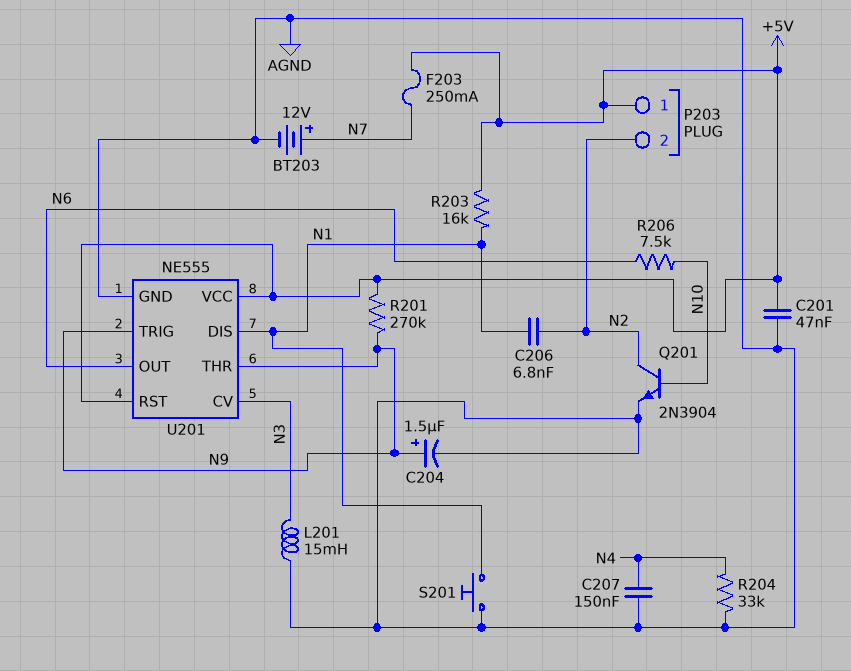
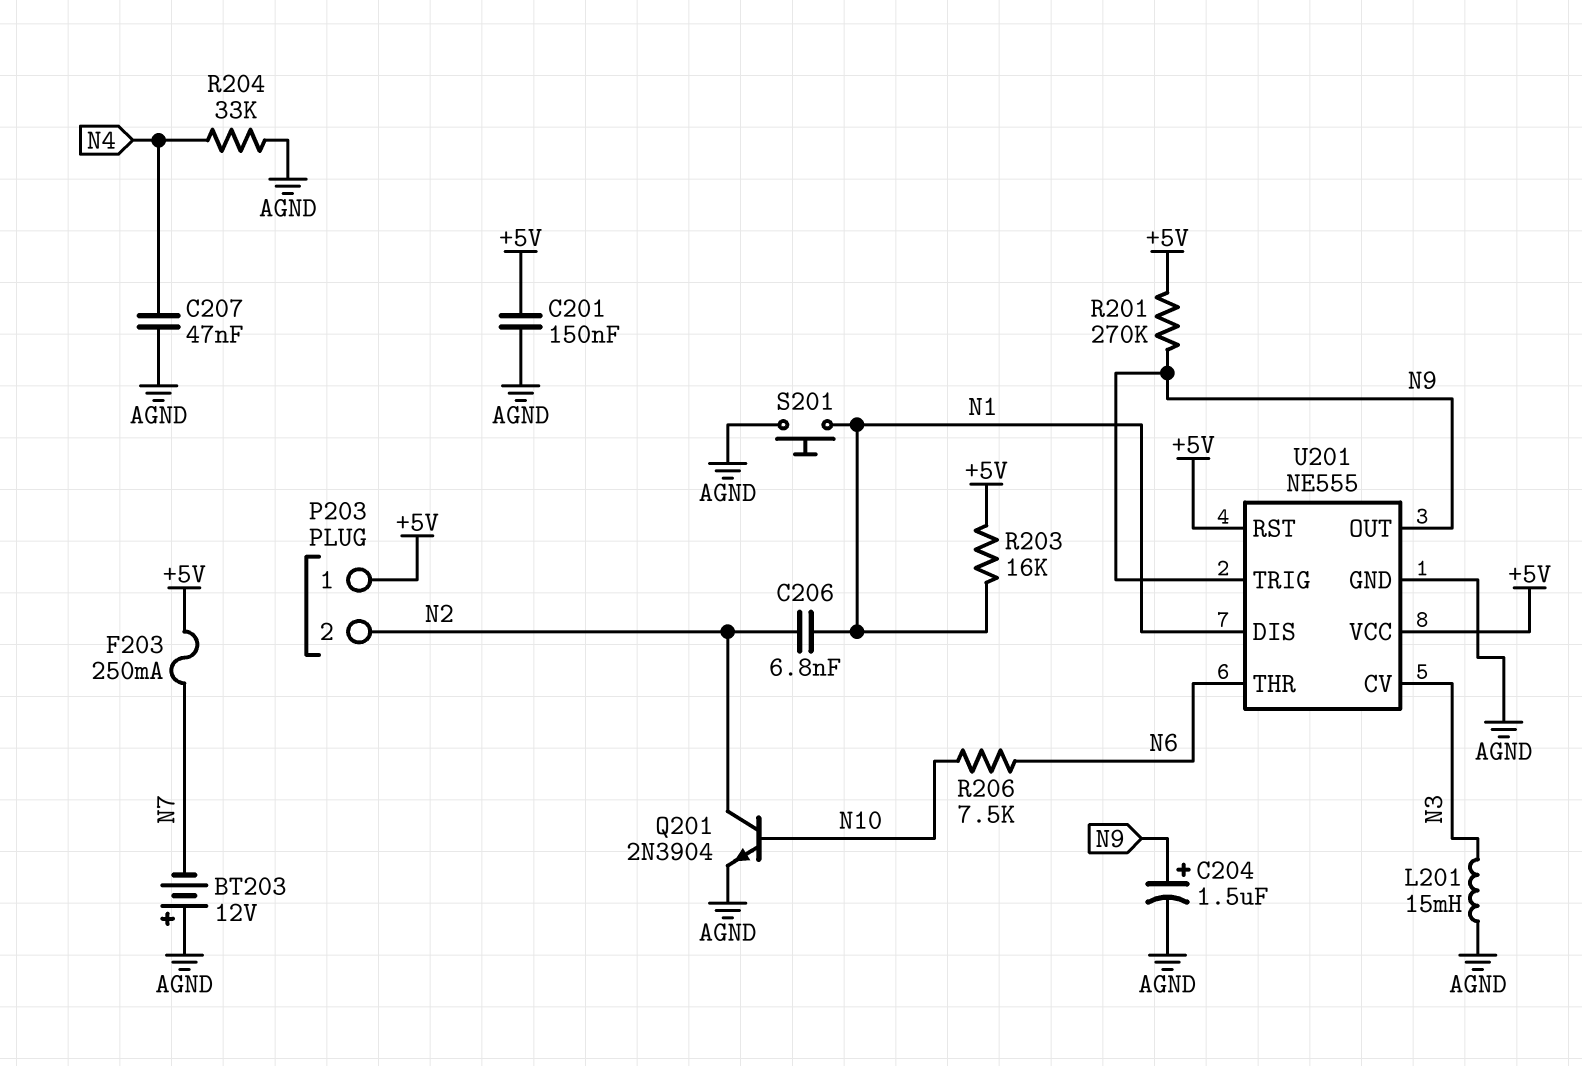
BT203: 12V (plus N7, minus AGND) -> 12V (plus AGND, minus N7)
C201: 47nF (+5V, AGND) -> 150nF (+5V, AGND)
C207: 150nF (AGND, N4) -> 47nF (AGND, N4)
U201 pin OUT: N6 -> N9
U201 pin THR: N9 -> N6

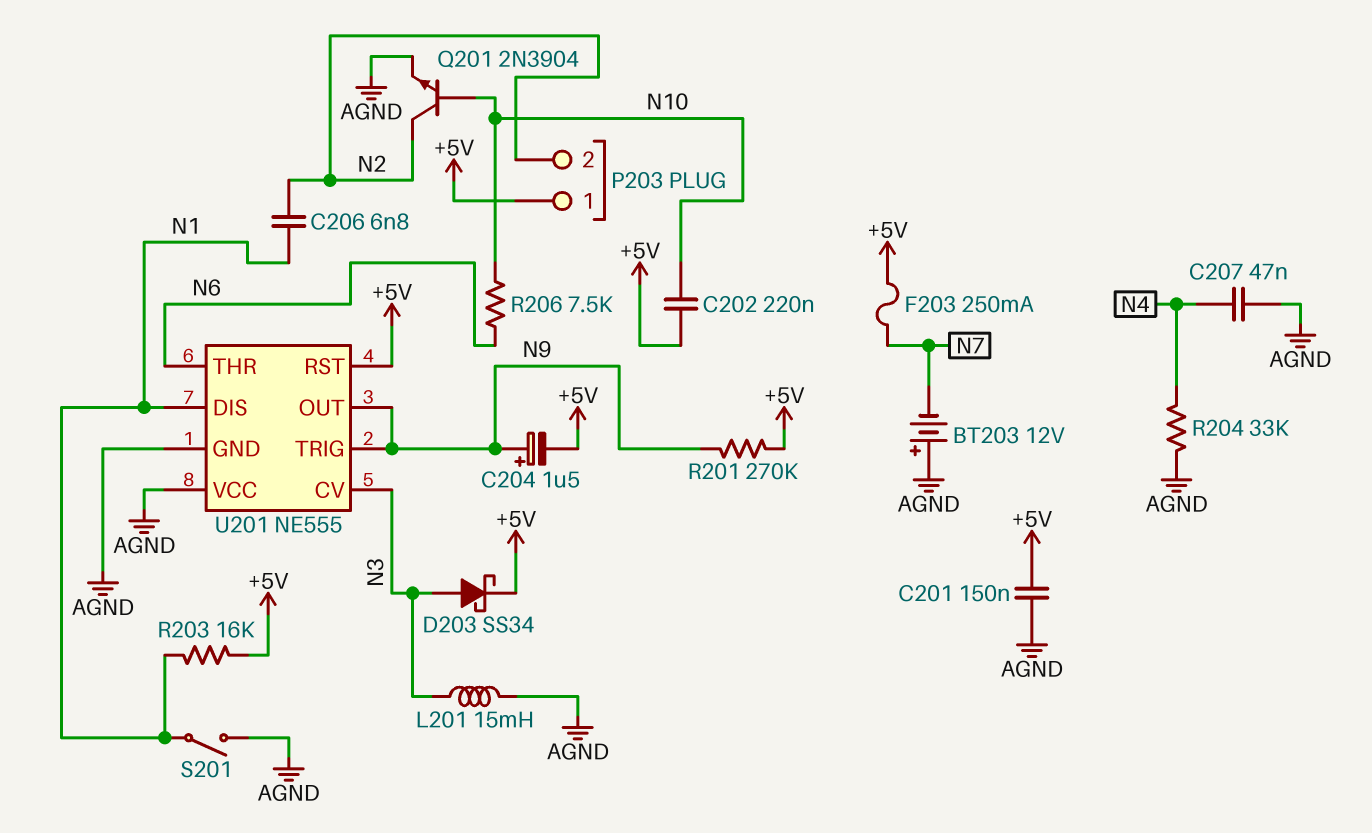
C202: none -> 220nF (+5V, N10)
C204: 1.5uF (plus N9, minus AGND) -> 1.5uF (plus N9, minus +5V)
D203: none -> schottky SS34 (A N3, K +5V)
S201: button (AGND, N1) -> switch (AGND, N1)
U201 pin VCC: +5V -> AGND

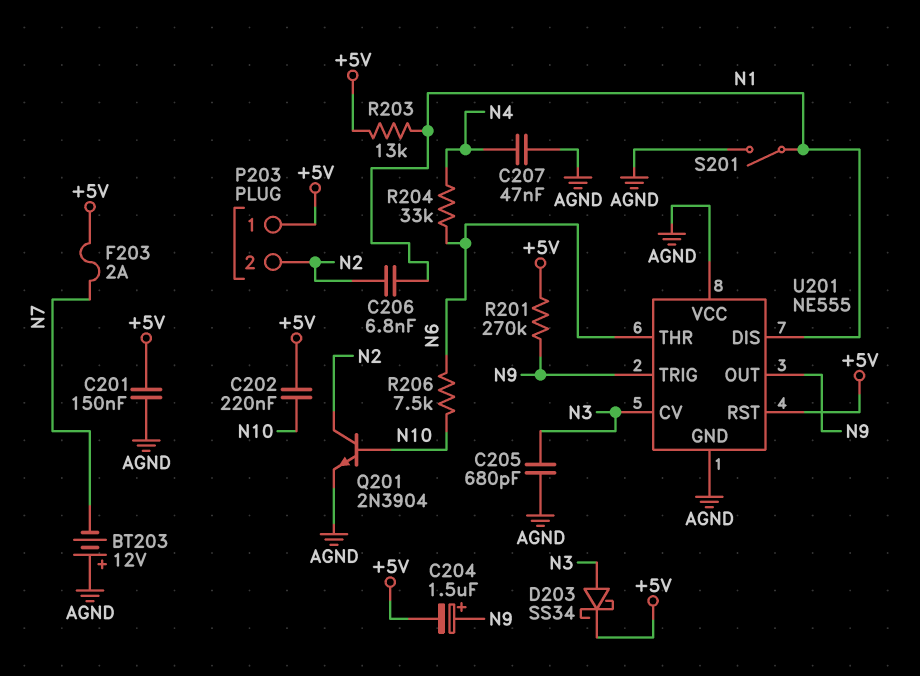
C205: none -> 680pF (AGND, N3)
F203: 250mA (+5V, N7) -> 2A (+5V, N7)
L201: 15mH (AGND, N3) -> none
R203: 16k (+5V, N1) -> 13k (+5V, N1)
R204: 33k (AGND, N4) -> 33k (N4, N6)

